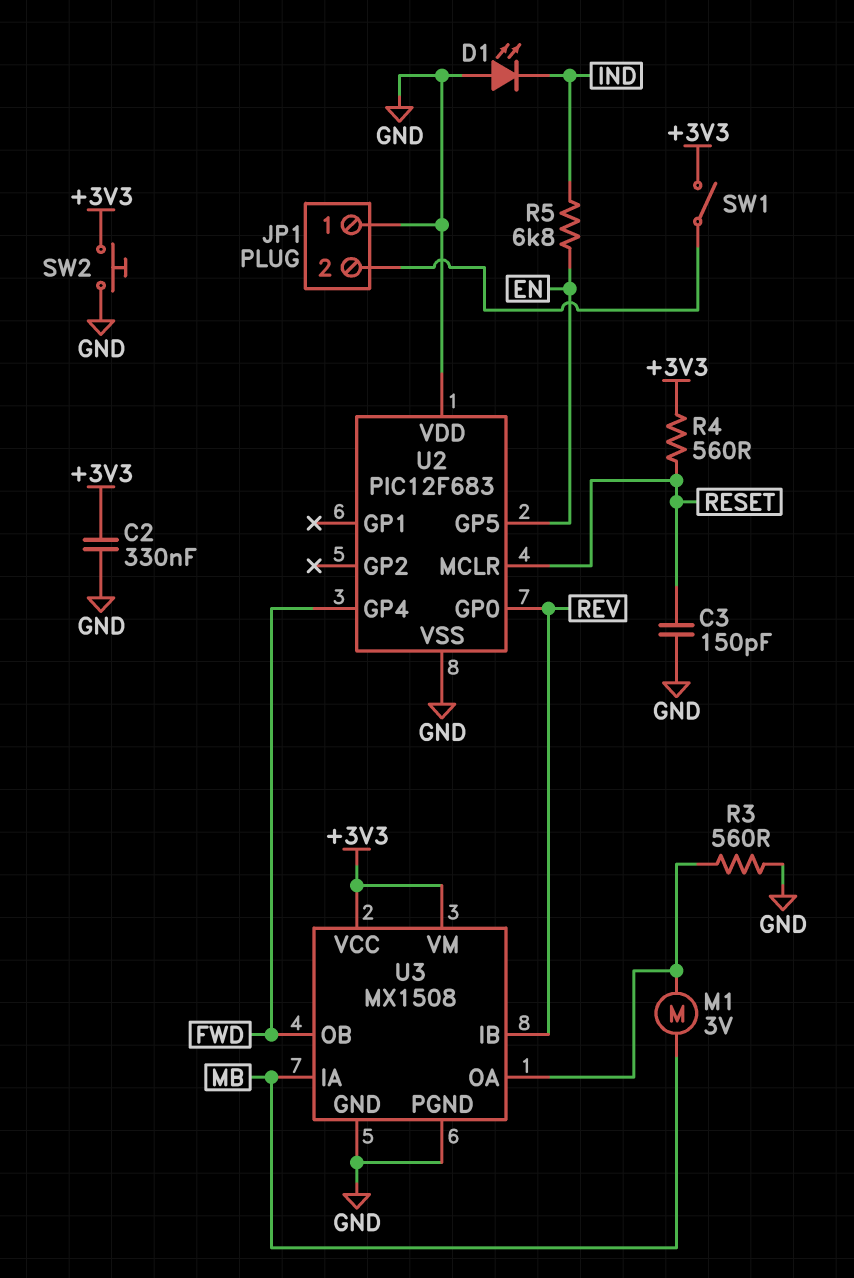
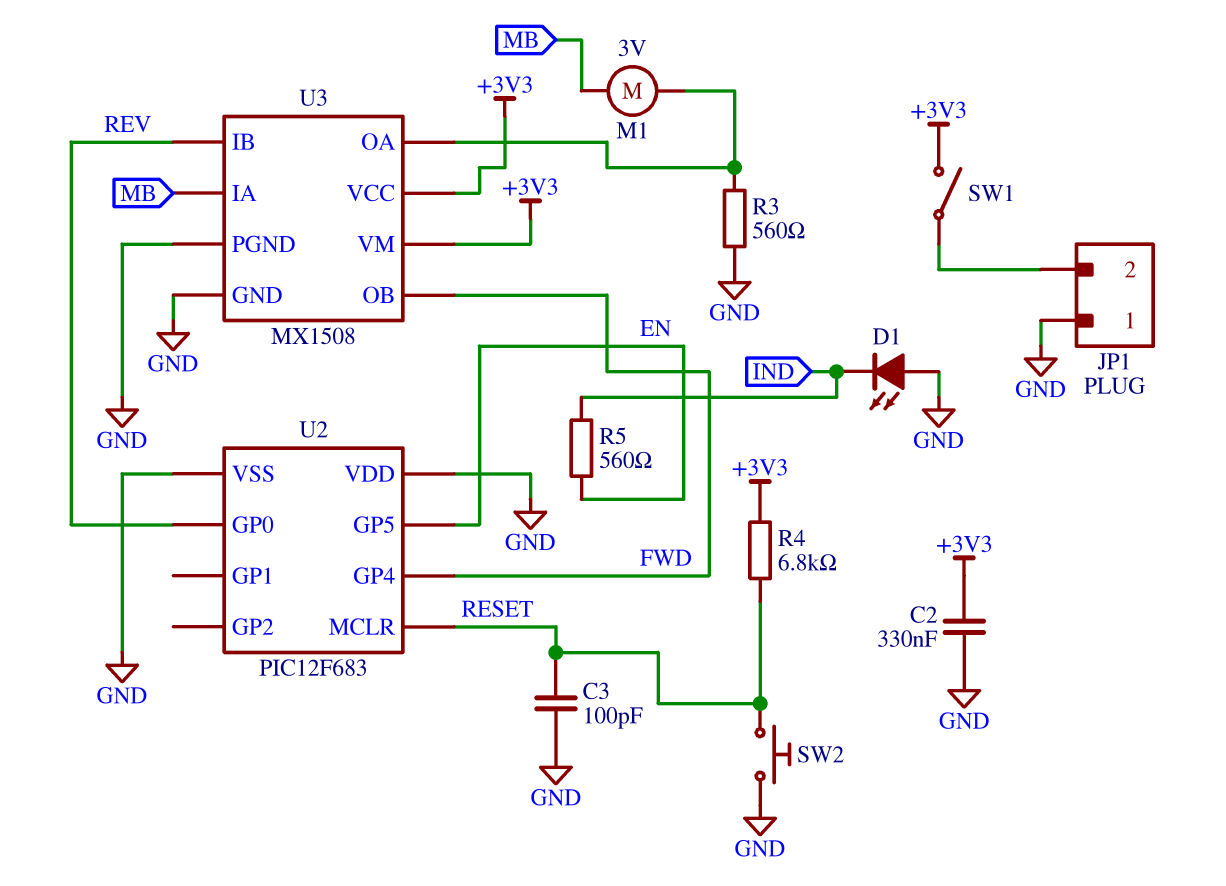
C3: 150pF (GND, RESET) -> 100pF (GND, RESET)
R4: 560 (+3V3, RESET) -> 6.8k (+3V3, RESET)
R5: 6.8k (EN, IND) -> 560 (EN, IND)
SW2: button (+3V3, GND) -> button (GND, RESET)

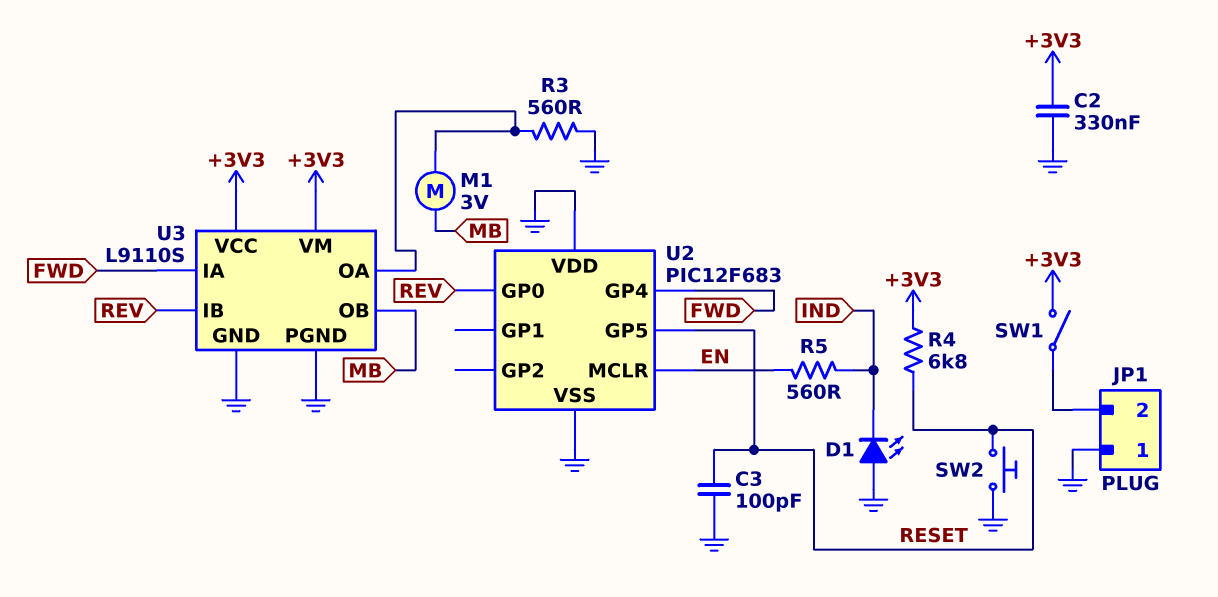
U2 pin GP5: EN -> RESET
U2 pin MCLR: RESET -> EN
U3: MX1508 -> L9110S
U3 pin IA: MB -> FWD
U3 pin OB: FWD -> MB

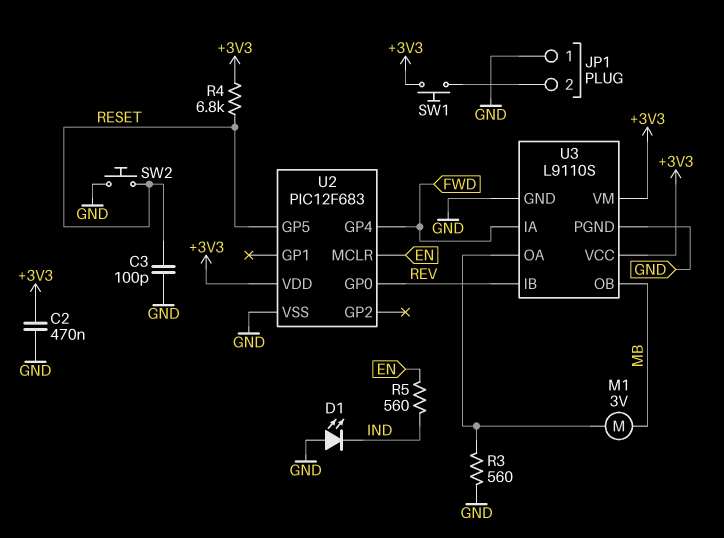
C2: 330nF (+3V3, GND) -> 470nF (+3V3, GND)
SW1: switch (+3V3, JP1/2) -> button (+3V3, JP1/2)
U2 pin VDD: GND -> +3V3

